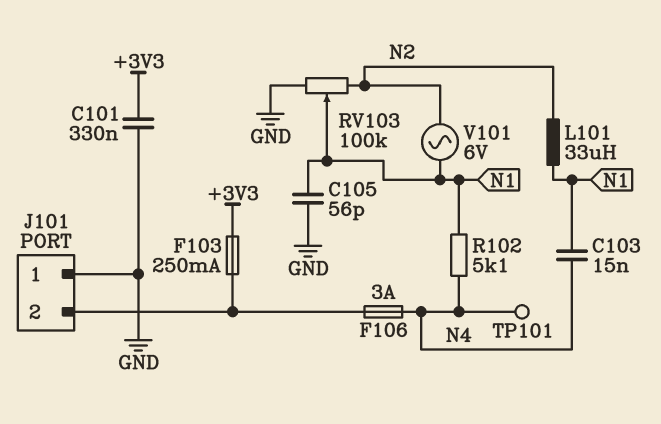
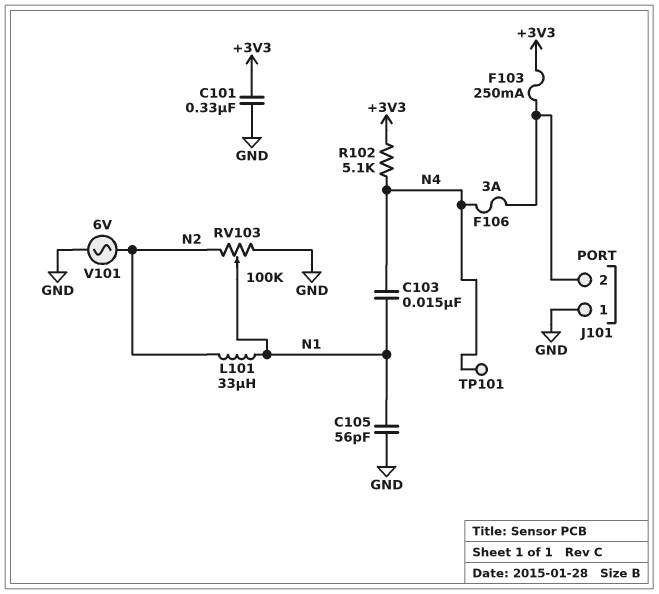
R102: 5.1k (N1, N4) -> 5.1k (+3V3, N4)
V101: AC 6V (N1, N2) -> AC 6V (GND, N2)

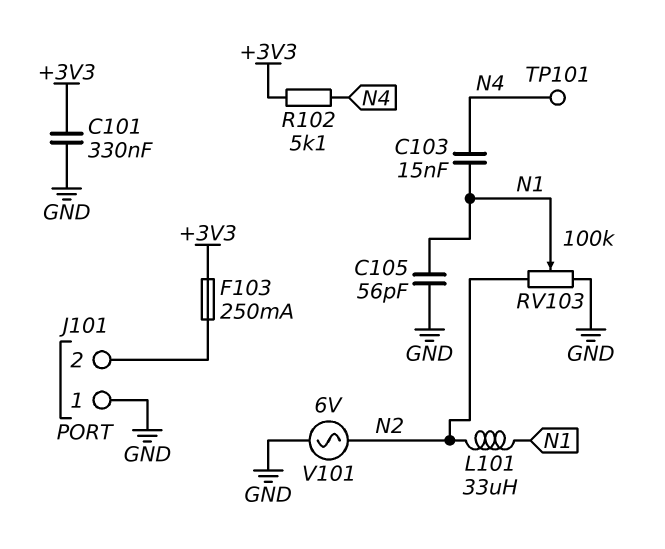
F106: 3A (J101/2, N4) -> none

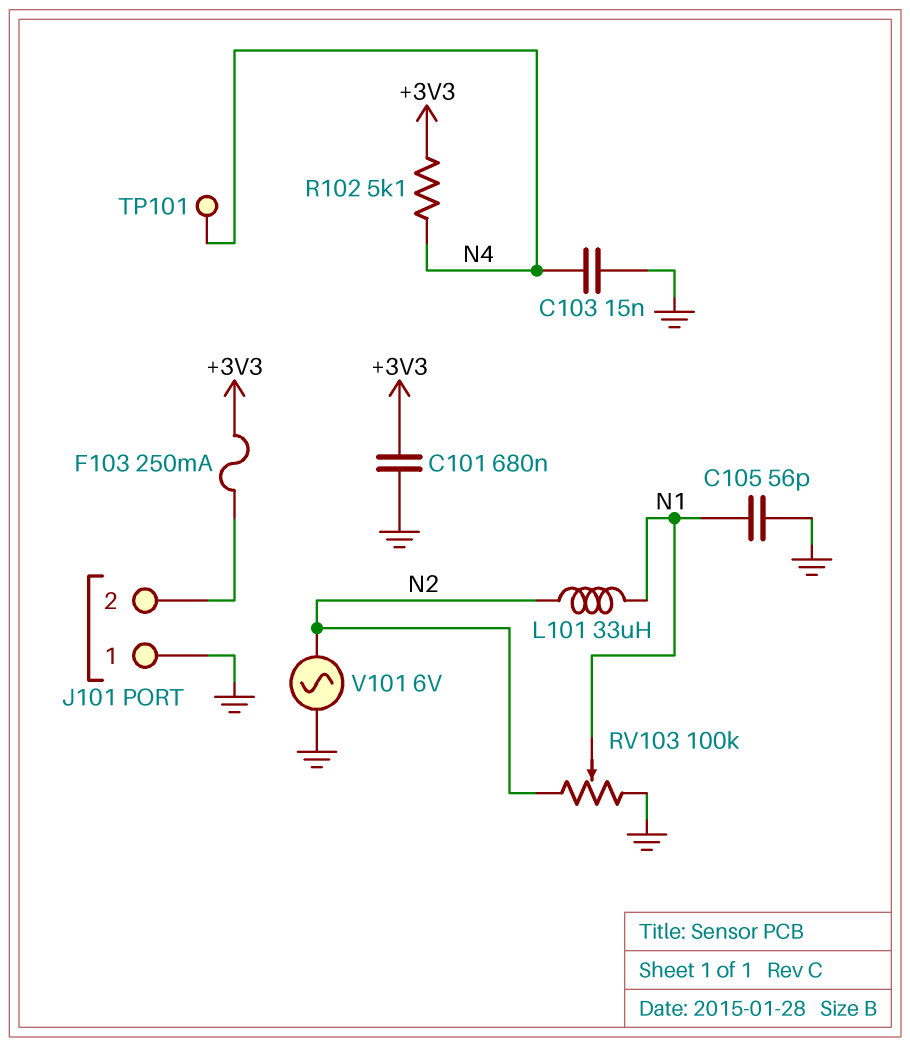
C101: 330nF (+3V3, GND) -> 680nF (+3V3, GND)
C103: 15nF (N1, N4) -> 15nF (GND, N4)

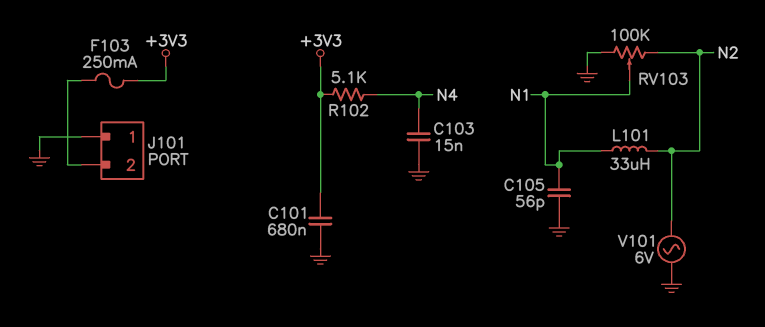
TP101: test point (N4) -> none

